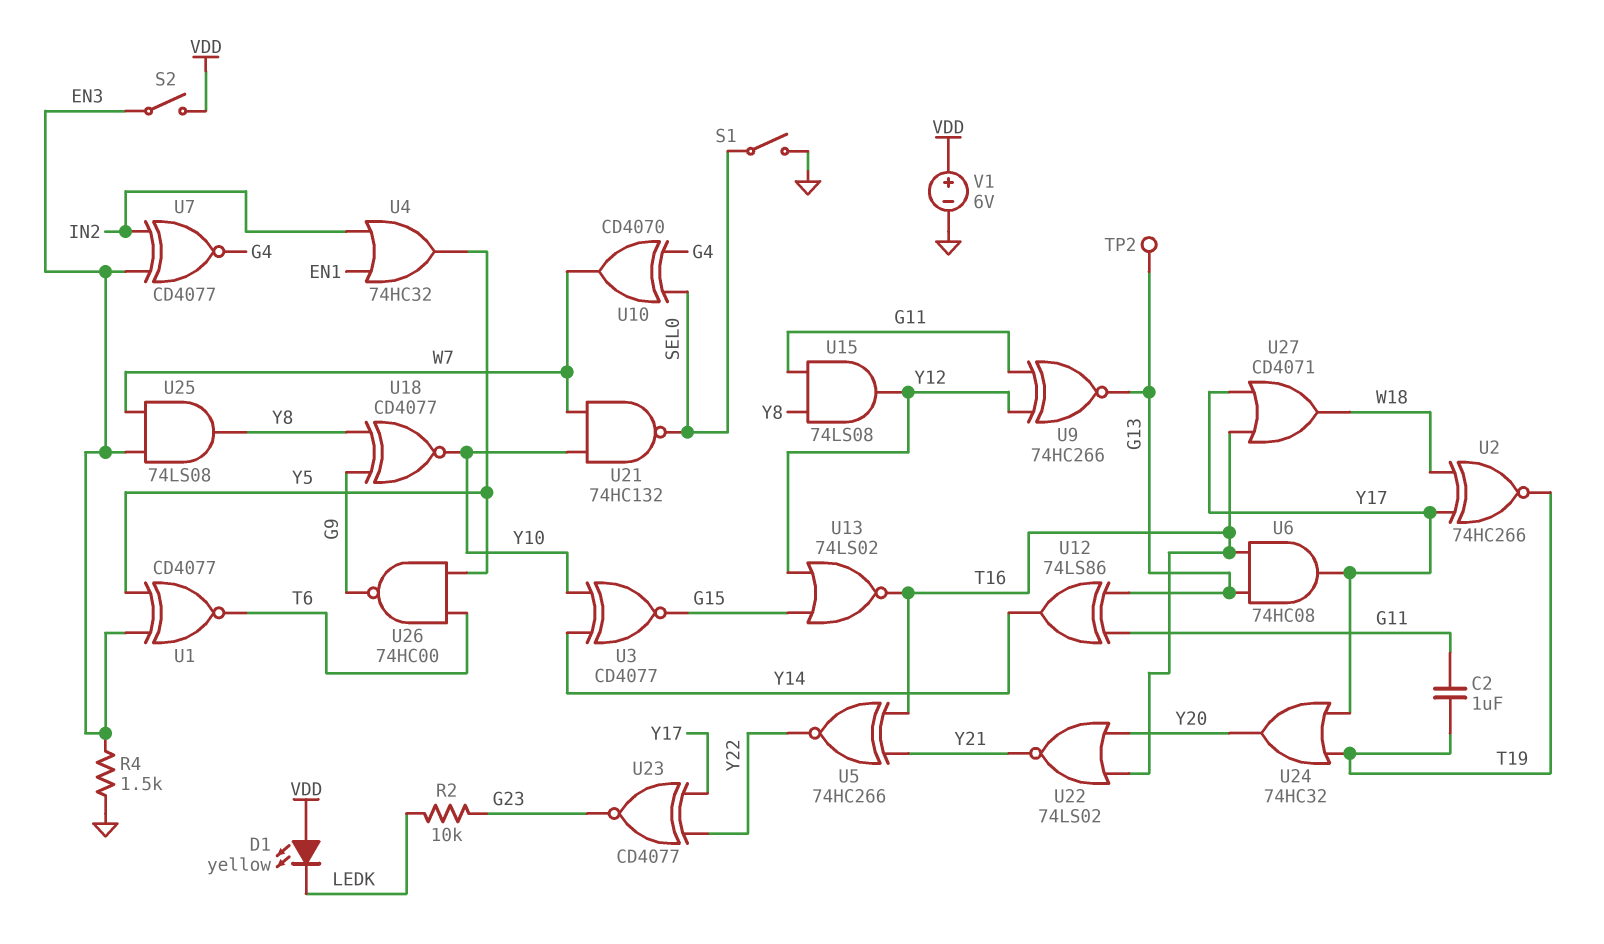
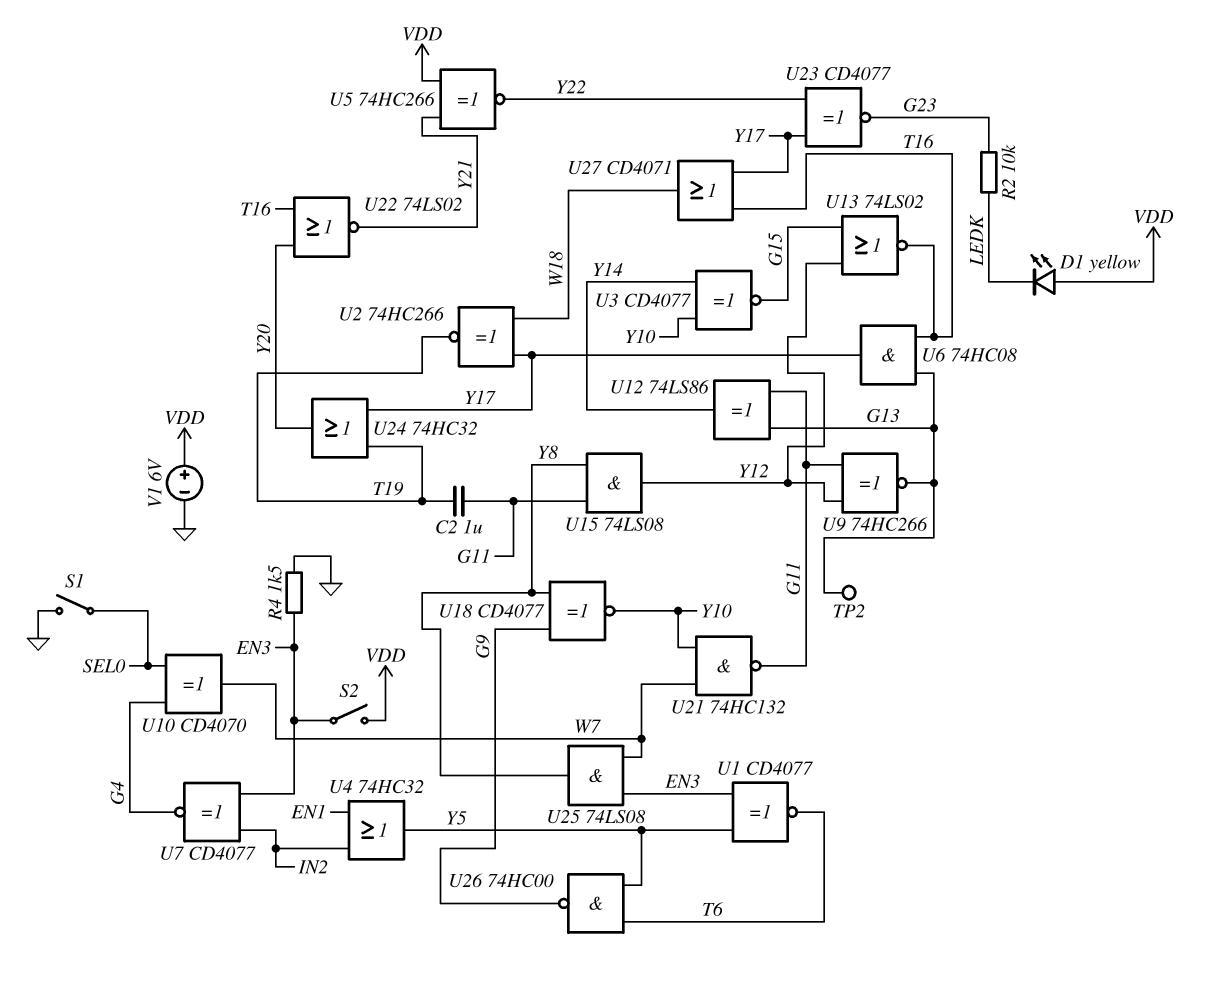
U5: XNOR 74HC266 (in T16, in Y21, out Y22) -> XNOR 74HC266 (in VDD, in Y21, out Y22)
U21: NAND 74HC132 (in W7, in Y10, out SEL0) -> NAND 74HC132 (in W7, in Y10, out G11)

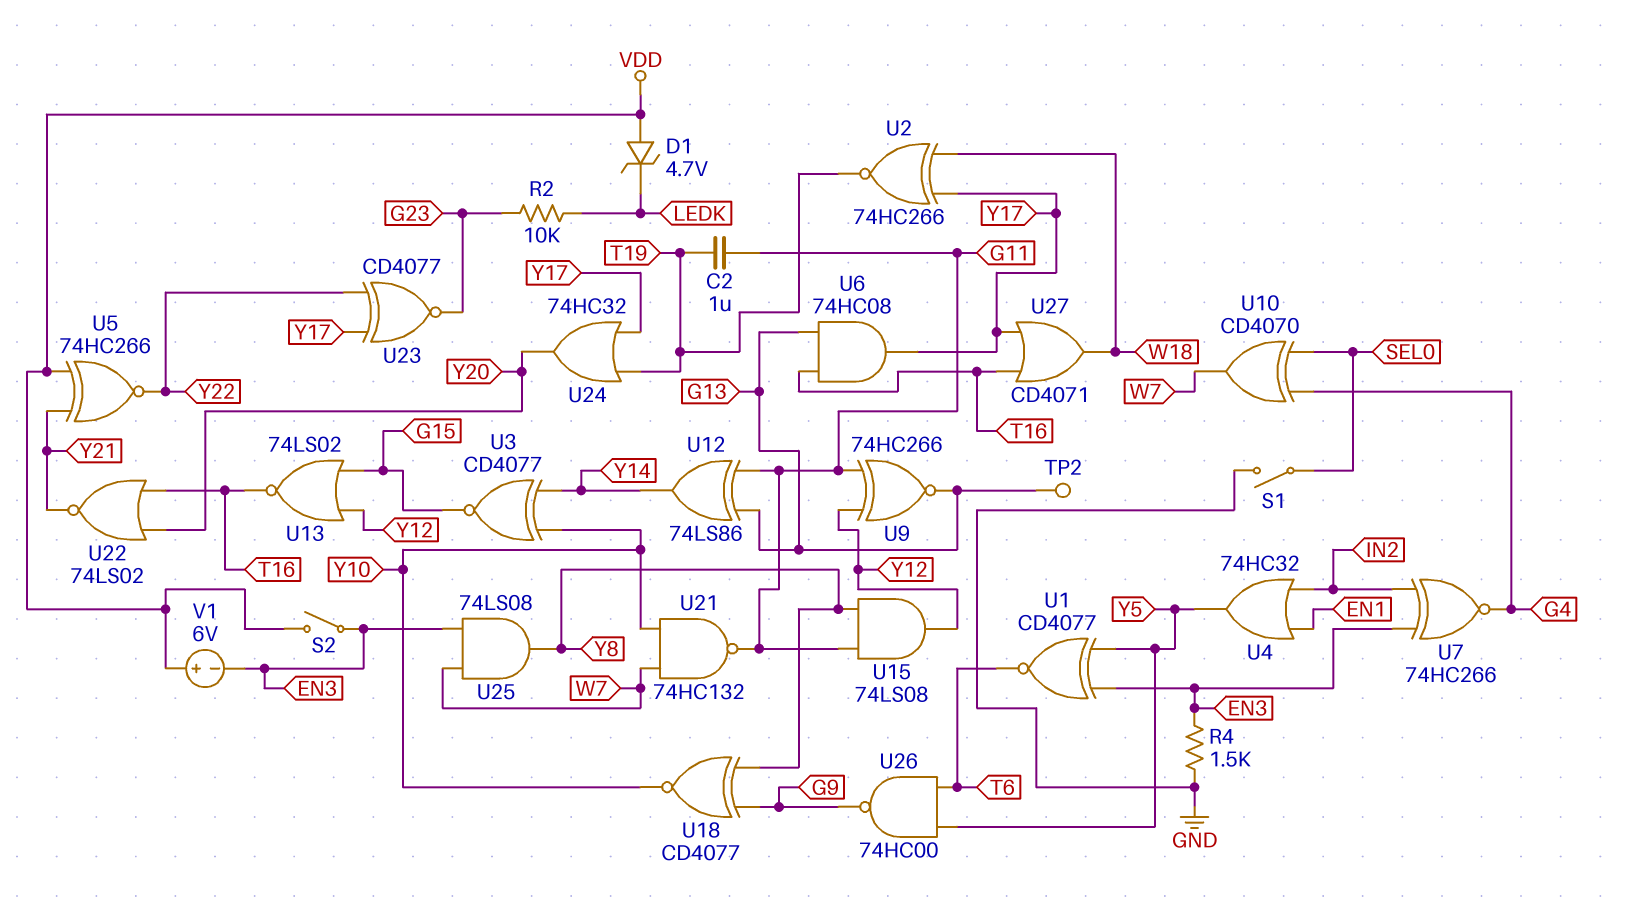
D1: LED yellow (A VDD, K LEDK) -> zener 4.7V (A VDD, K LEDK)
U7: XNOR CD4077 (in EN3, in IN2, out G4) -> XNOR 74HC266 (in EN3, in IN2, out G4)
V1: 6V (plus VDD, minus GND) -> 6V (plus VDD, minus EN3)

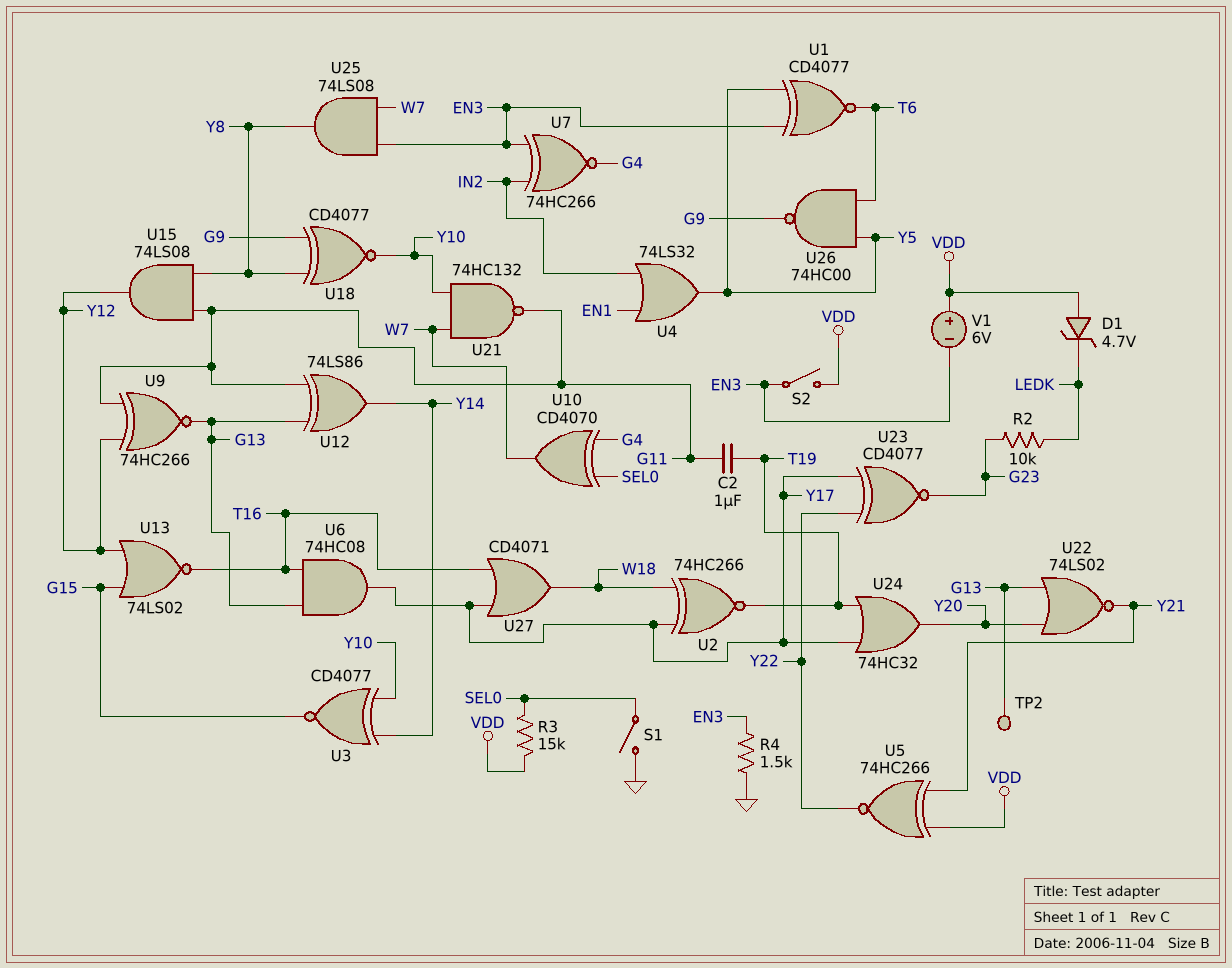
R3: none -> 15k (SEL0, VDD)
U4: OR 74HC32 (in EN1, in IN2, out Y5) -> OR 74LS32 (in EN1, in IN2, out Y5)
U22: NOR 74LS02 (in T16, in Y20, out Y21) -> NOR 74LS02 (in G13, in Y20, out Y21)

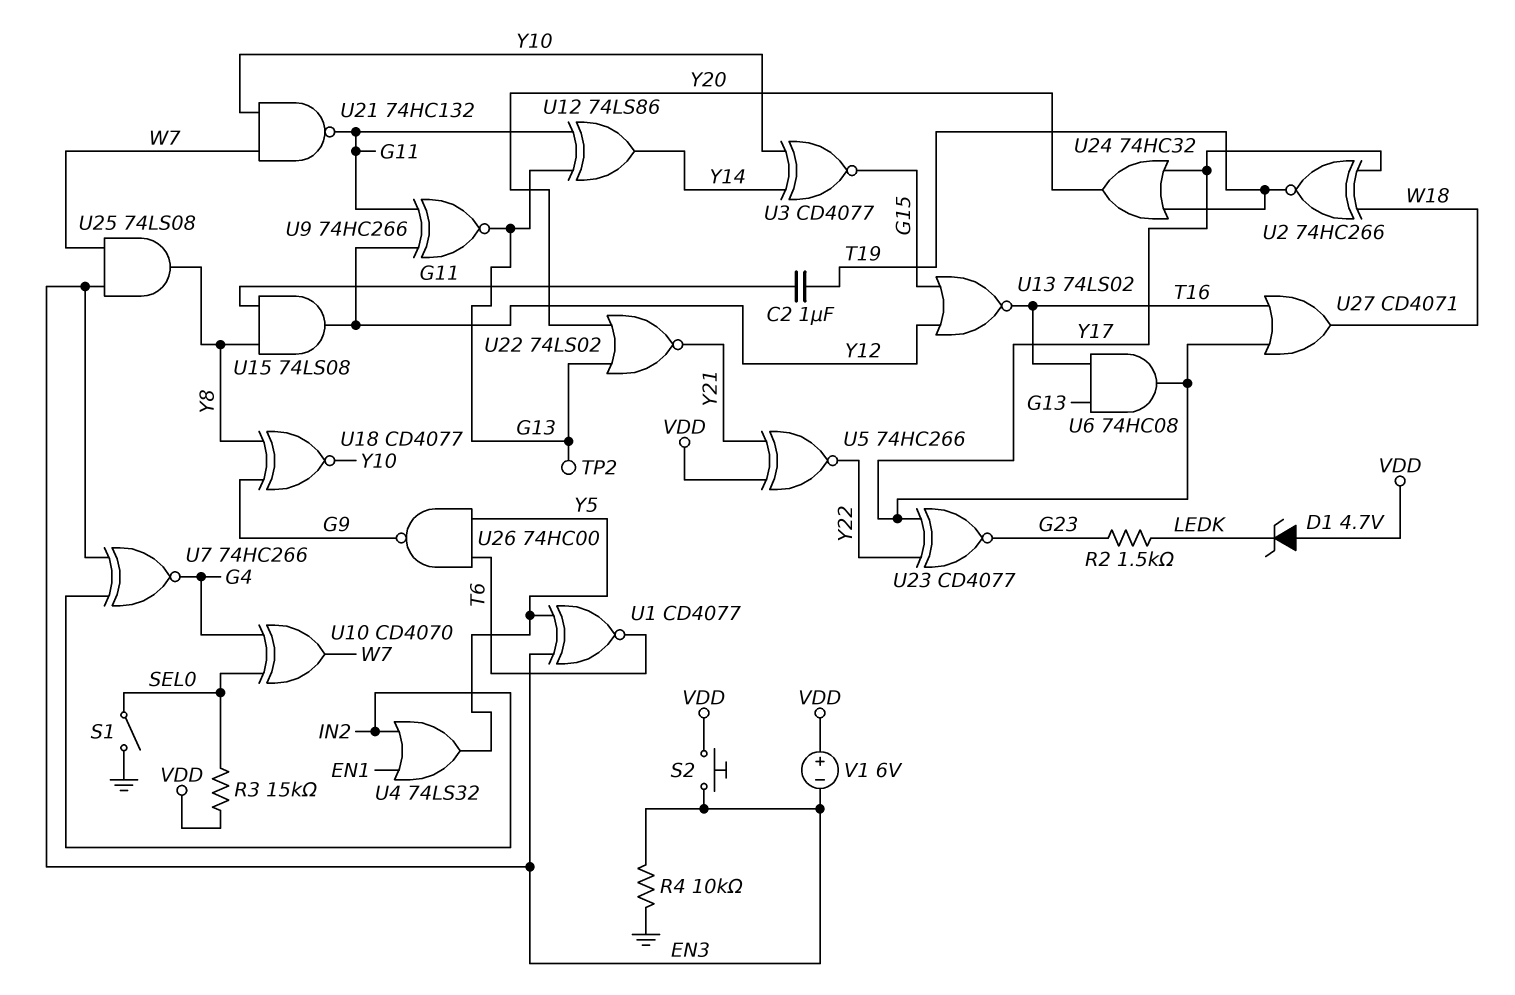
R2: 10k (G23, LEDK) -> 1.5k (G23, LEDK)
R4: 1.5k (EN3, GND) -> 10k (EN3, GND)
S2: switch (EN3, VDD) -> button (EN3, VDD)

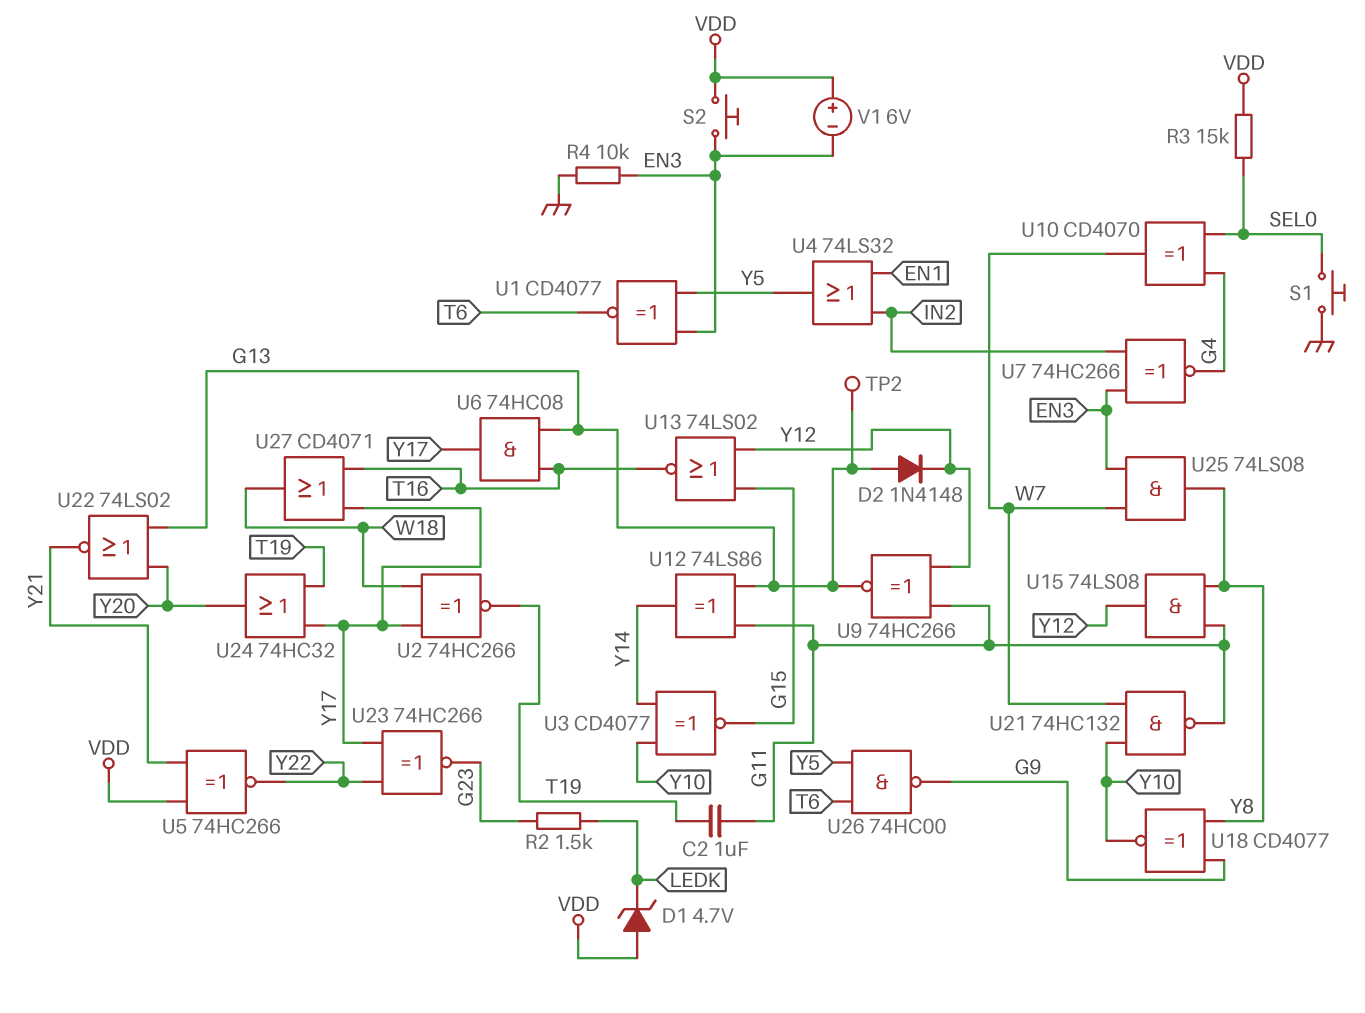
D2: none -> diode 1N4148 (A G13, K Y12)
S1: switch (GND, SEL0) -> button (GND, SEL0)
U23: XNOR CD4077 (in Y17, in Y22, out G23) -> XNOR 74HC266 (in Y17, in Y22, out G23)

